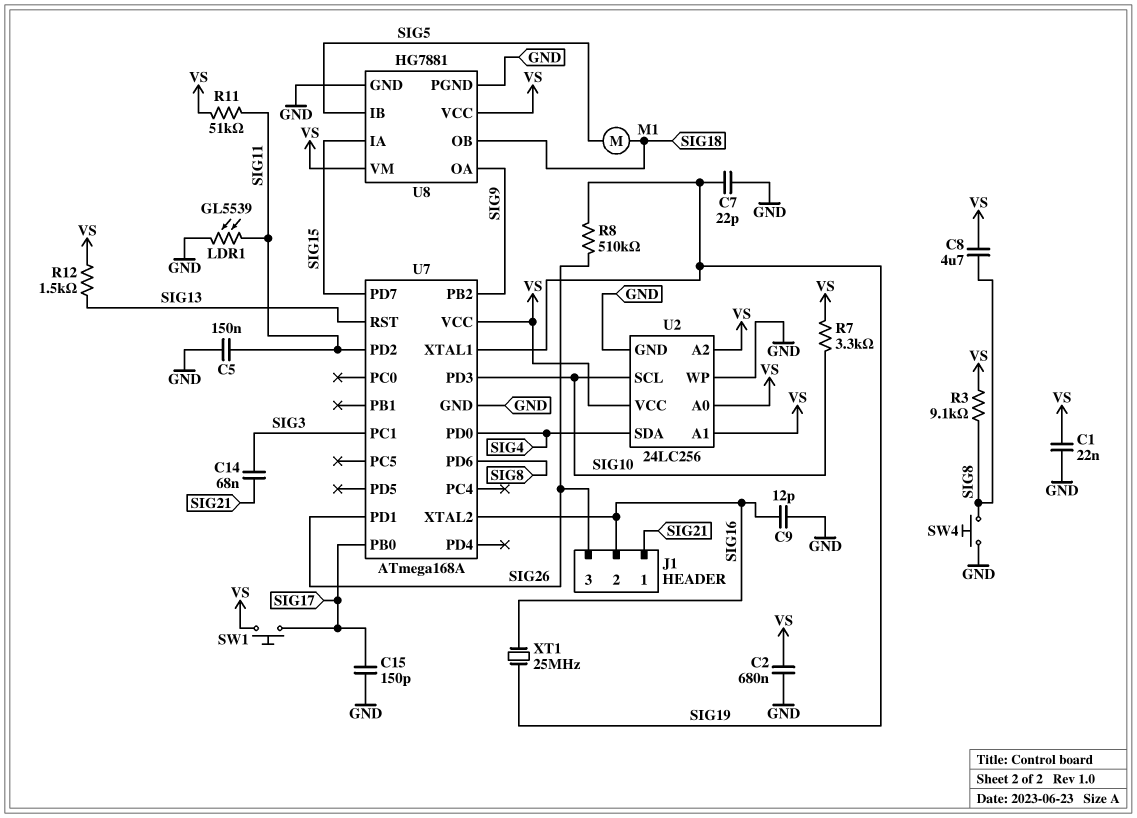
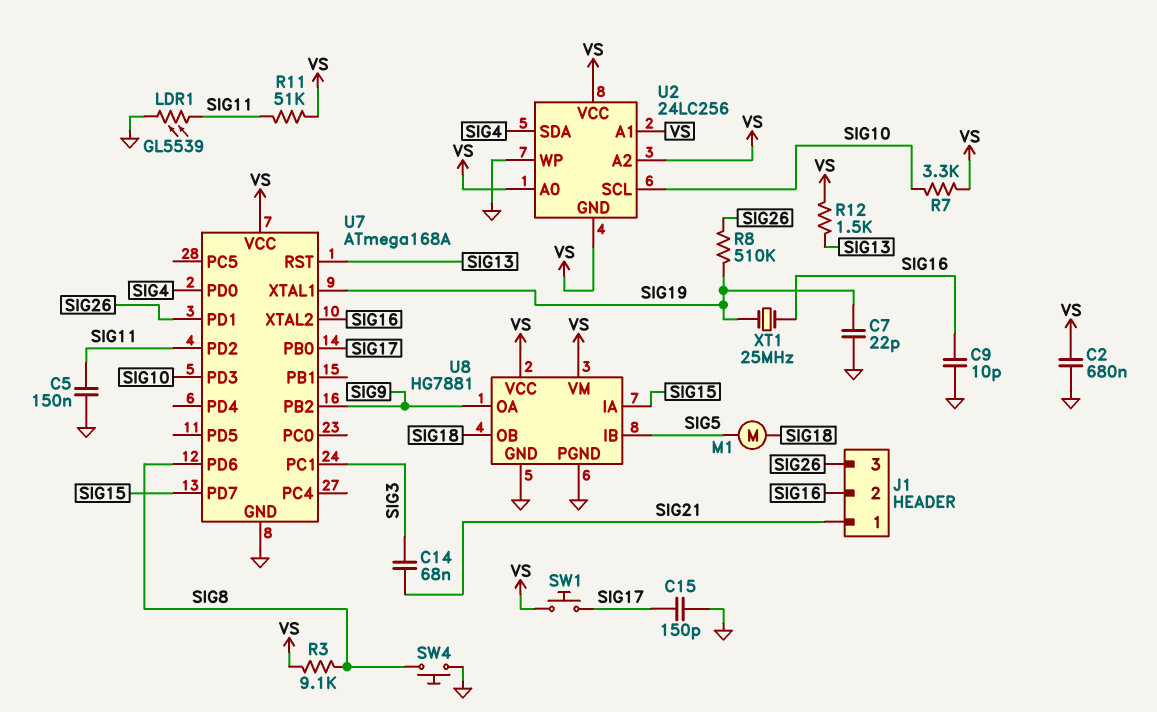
C1: 22nF (GND, VS) -> none
C8: 4.7uF (SIG8, VS) -> none
C9: 12pF (GND, SIG16) -> 10pF (GND, SIG16)
U2 pin GND: GND -> VS

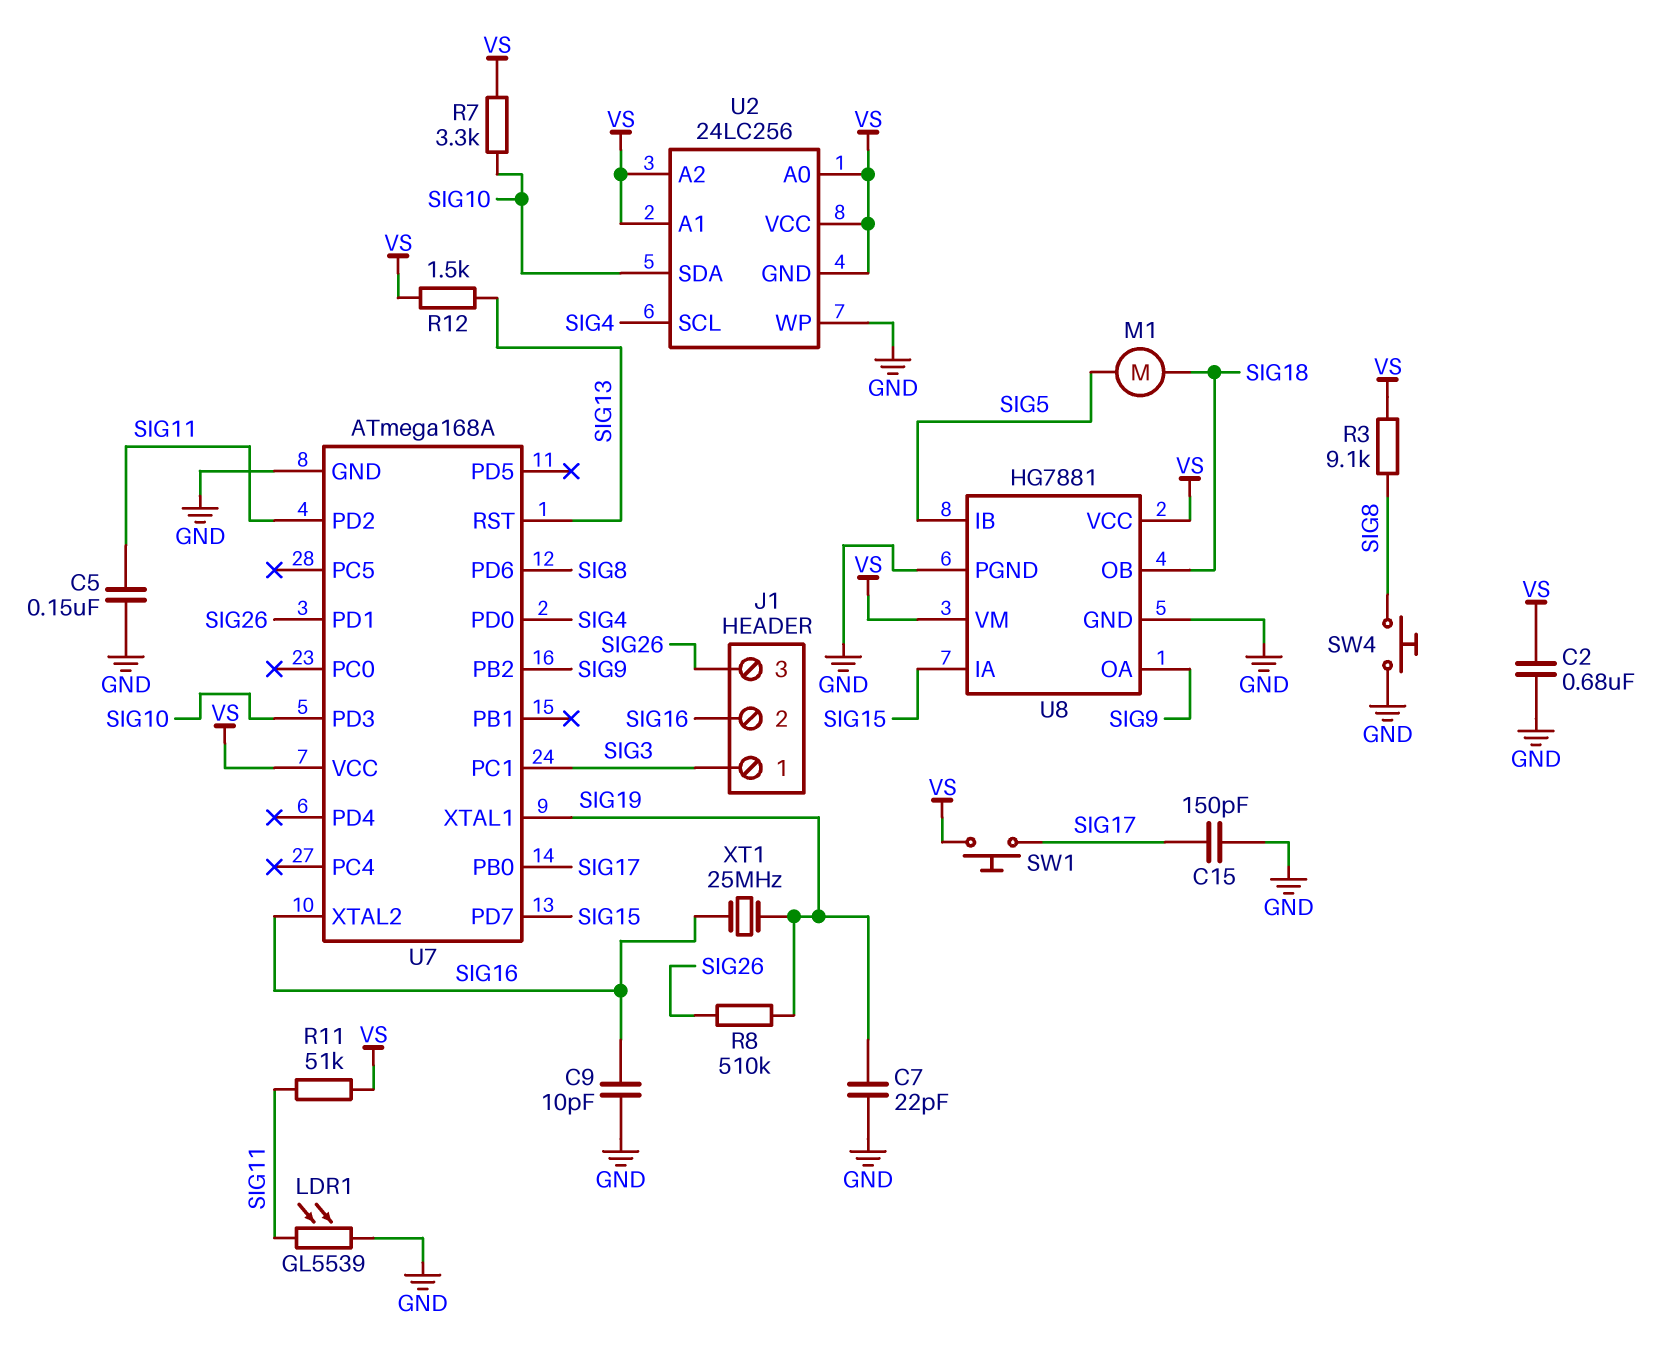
C14: 68nF (SIG3, SIG21) -> none
J1 pin 1: SIG21 -> SIG3
U2 pin SCL: SIG10 -> SIG4
U2 pin SDA: SIG4 -> SIG10

